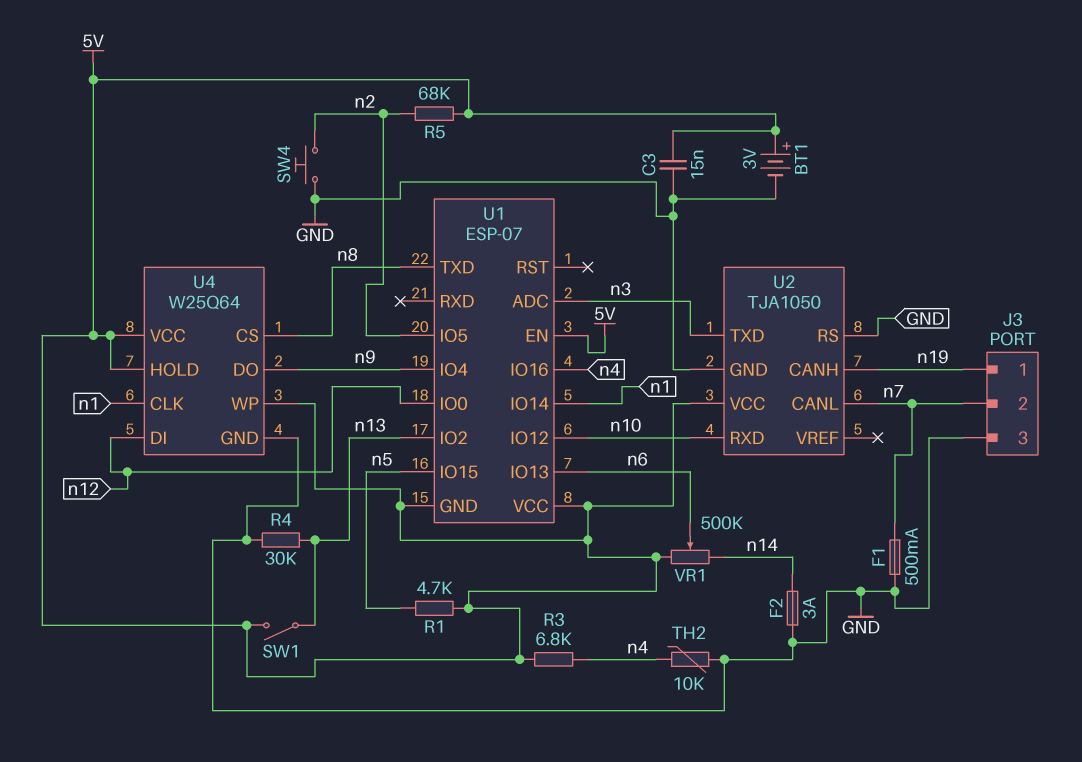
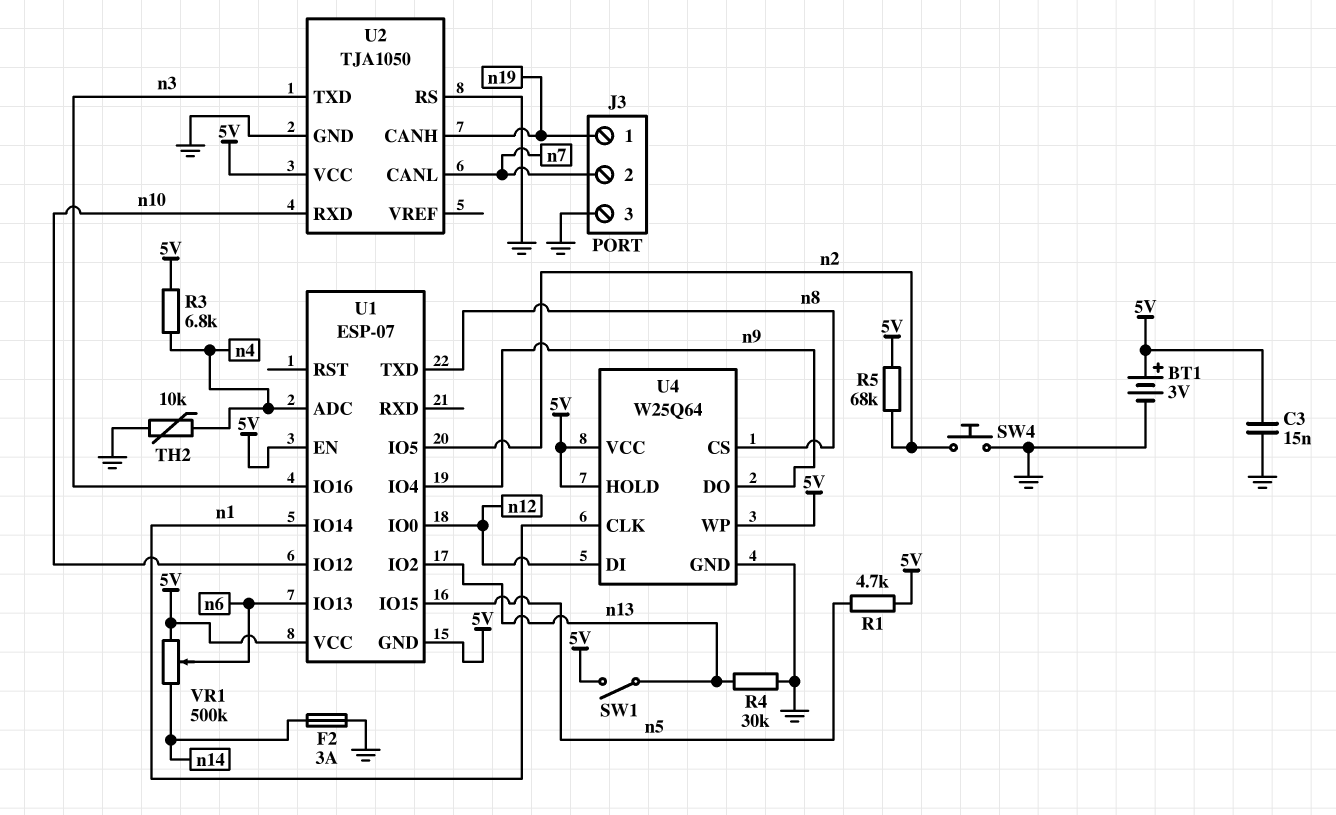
F1: 500mA (GND, n7) -> none
U1 pin ADC: n3 -> n4
U1 pin IO16: n4 -> n3

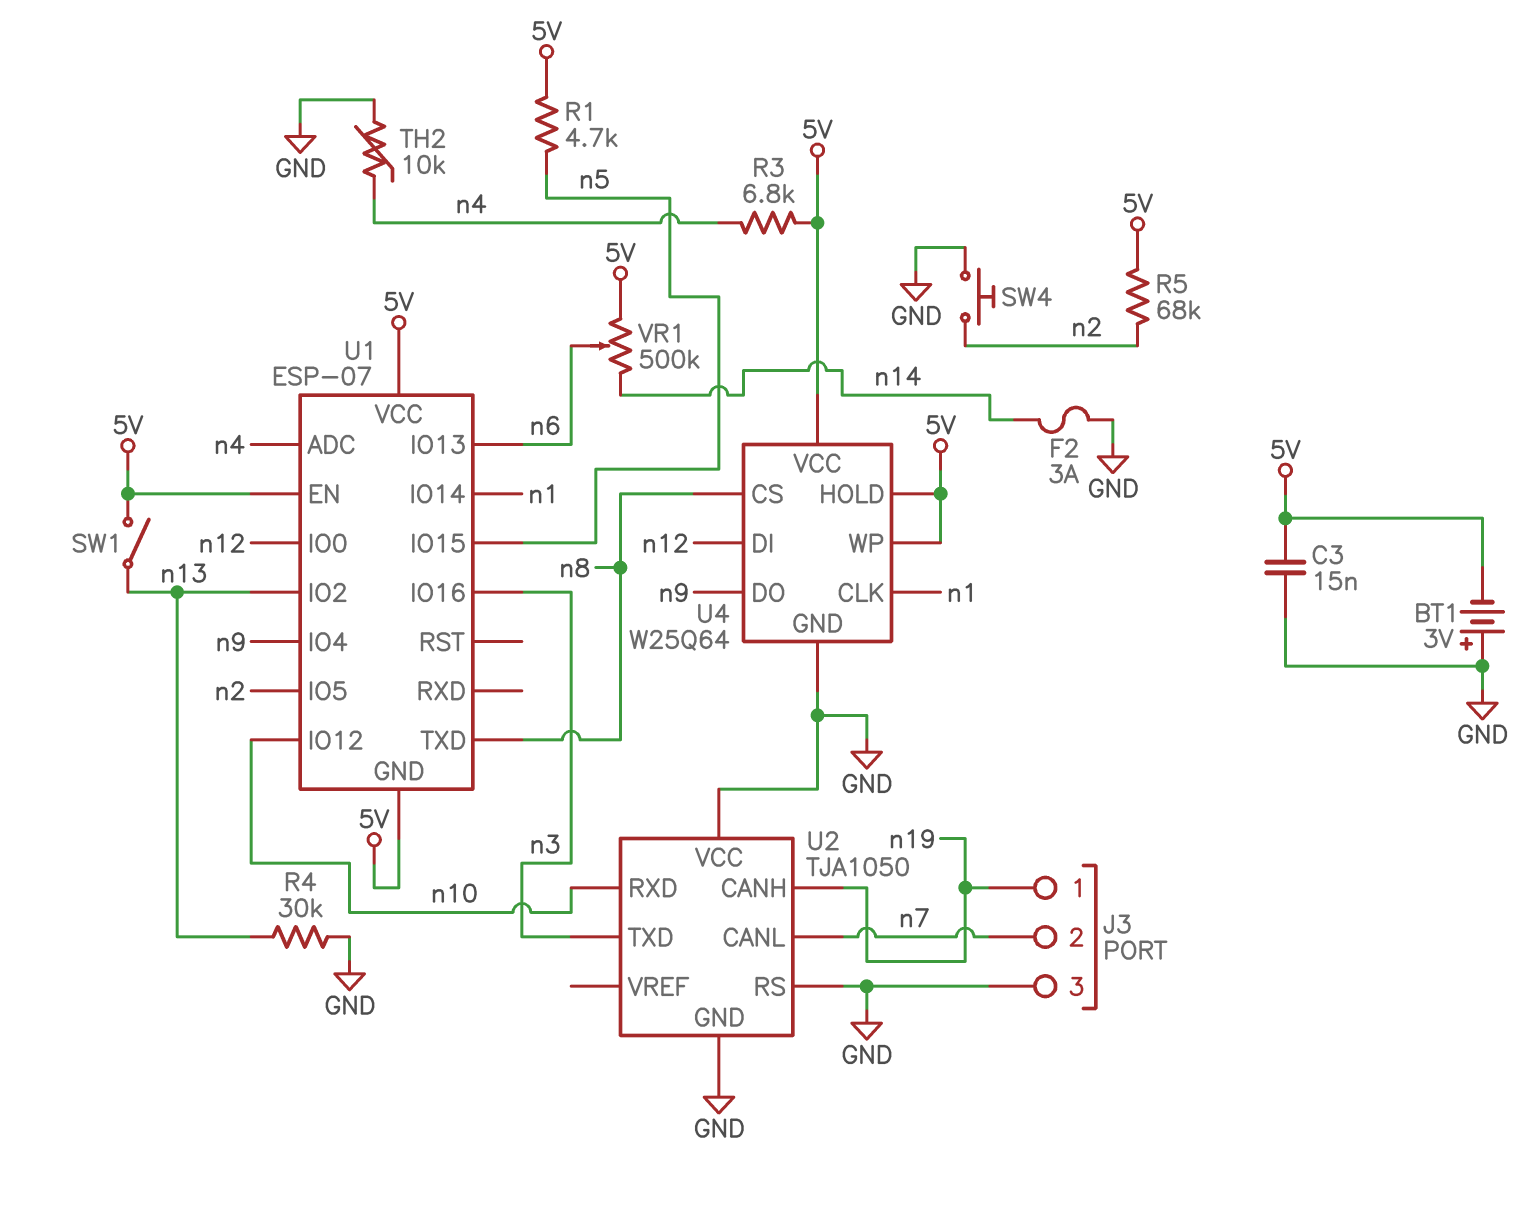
BT1: 3V (plus 5V, minus GND) -> 3V (plus GND, minus 5V)
U2 pin VCC: 5V -> GND

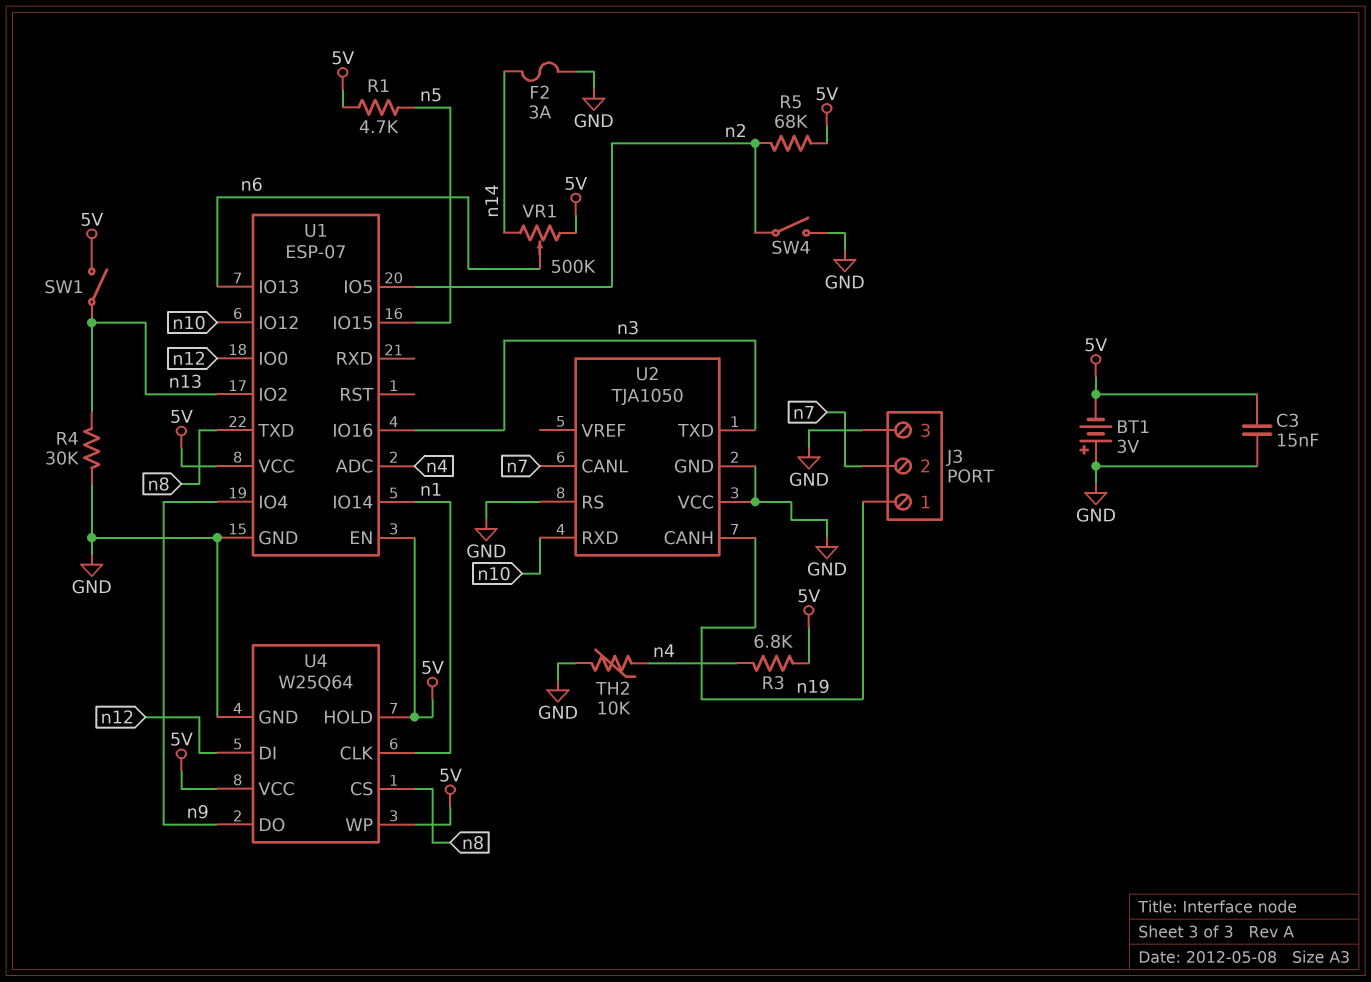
SW4: button (GND, n2) -> switch (GND, n2)
U1 pin GND: 5V -> GND

